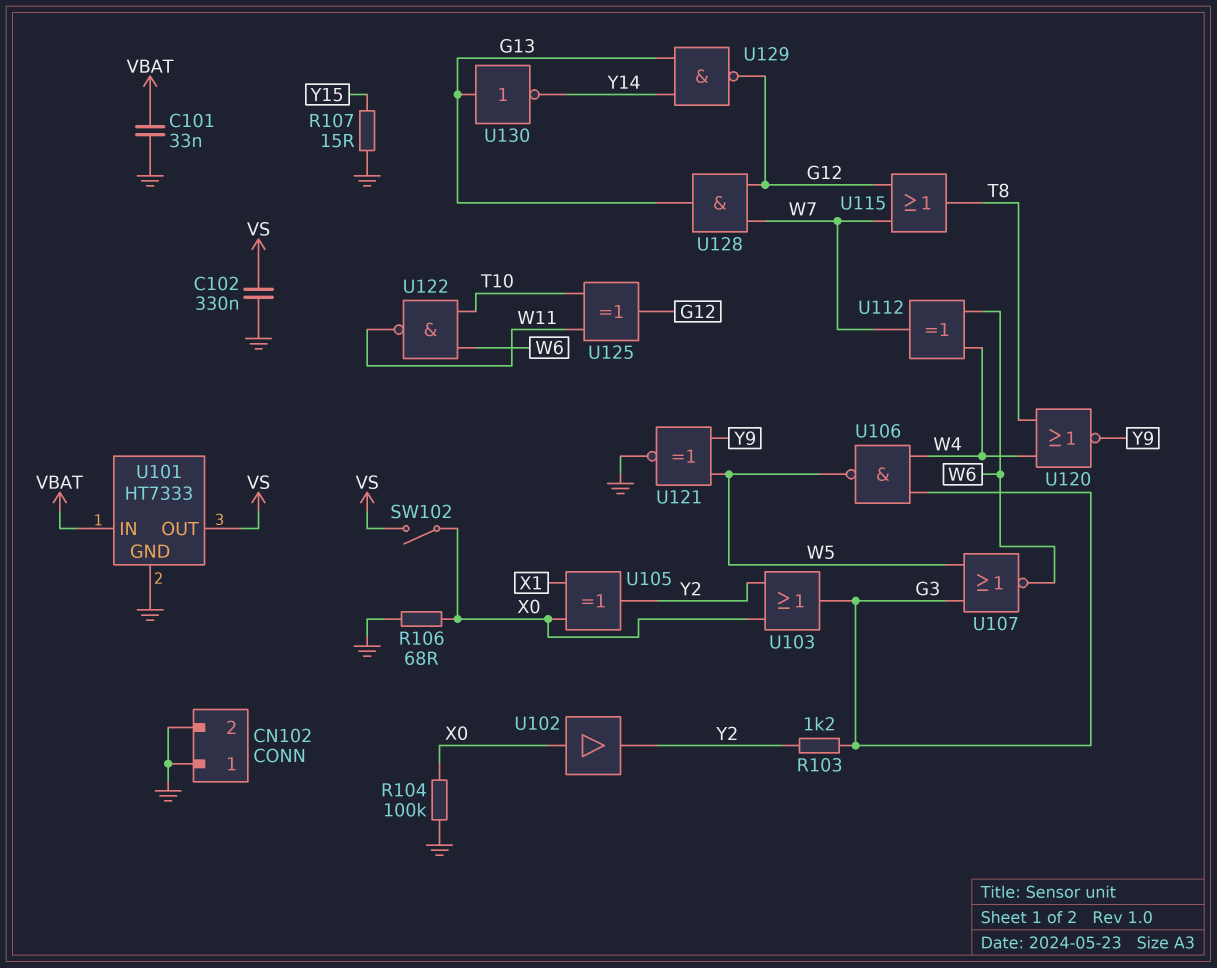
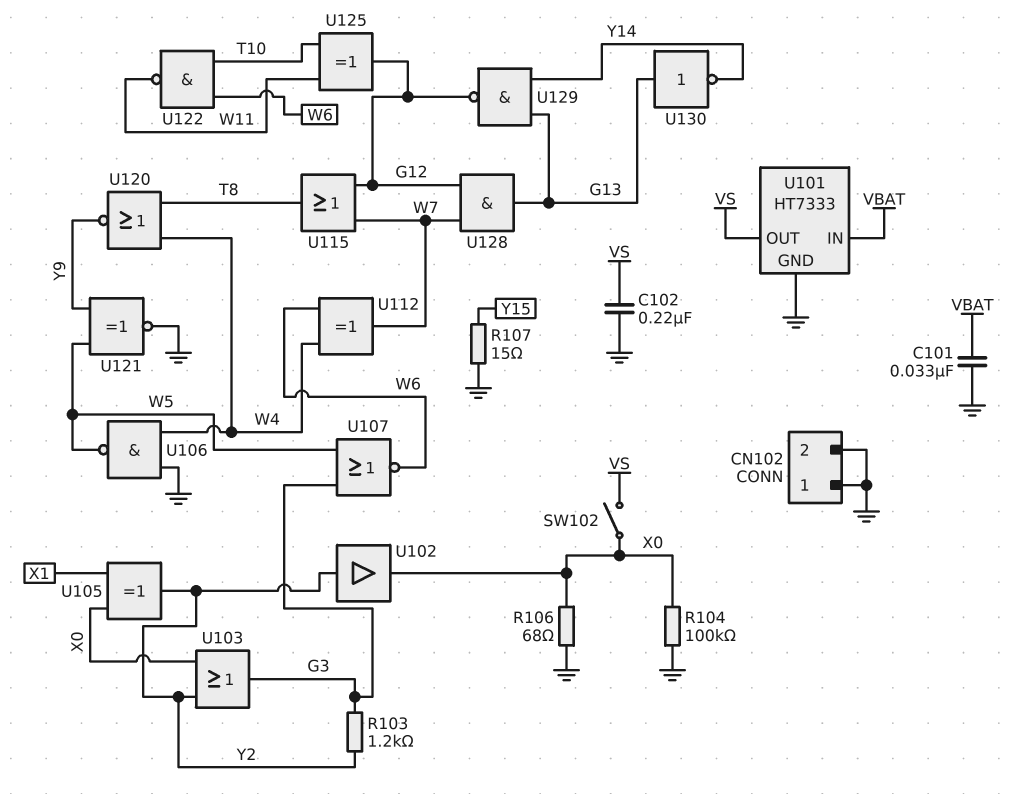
C102: 330nF (GND, VS) -> 220nF (GND, VS)
U102: buffer (in X0, out Y2) -> buffer (in Y2, out X0)
U106: NAND (in G3, in W4, out W5) -> NAND (in GND, in W4, out W5)

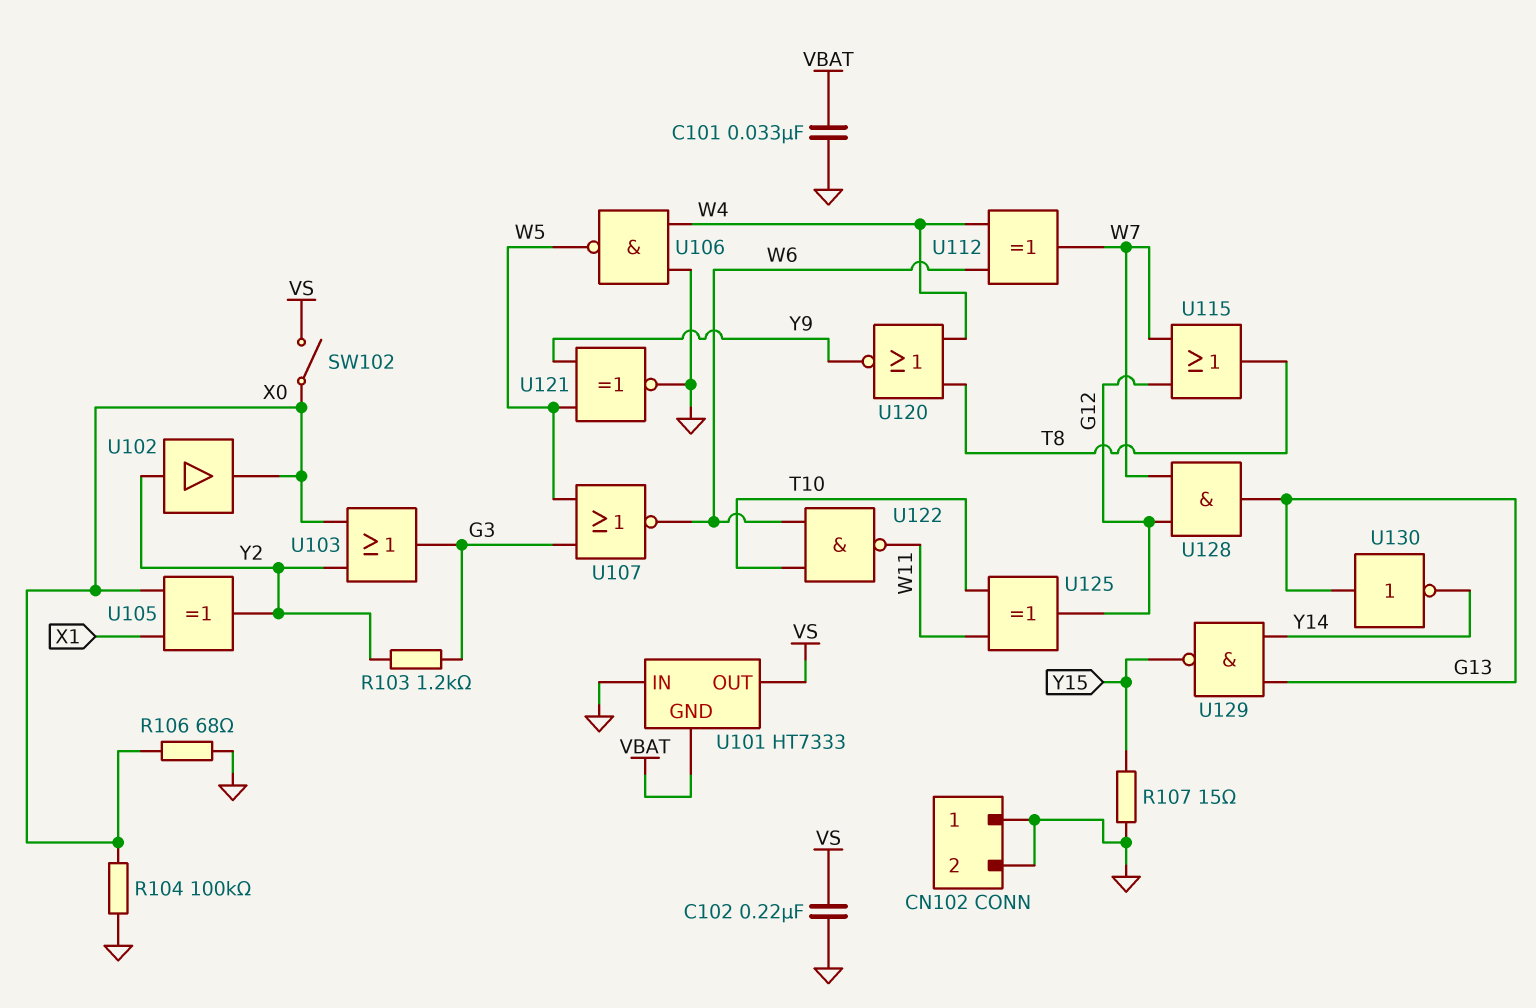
U101 pin GND: GND -> VBAT
U101 pin IN: VBAT -> GND
U129: NAND (in G13, in Y14, out G12) -> NAND (in G13, in Y14, out Y15)

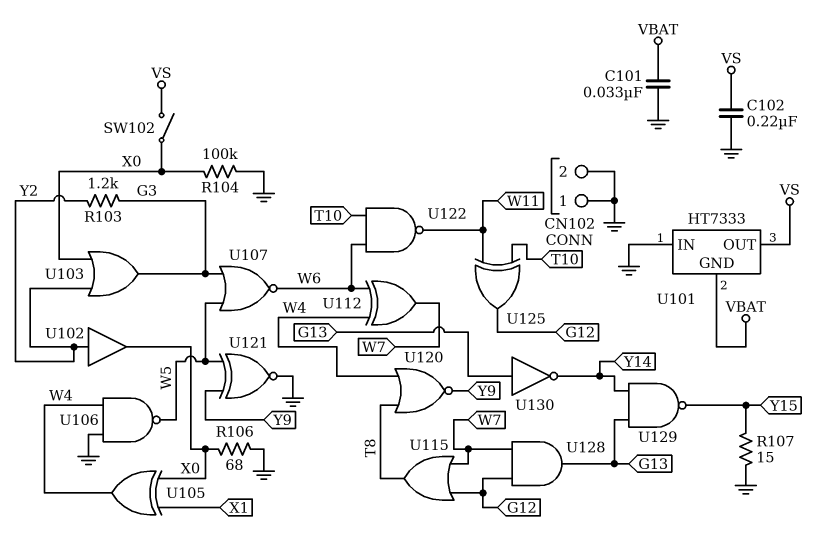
U105: XOR (in X0, in X1, out Y2) -> XOR (in X0, in X1, out W4)

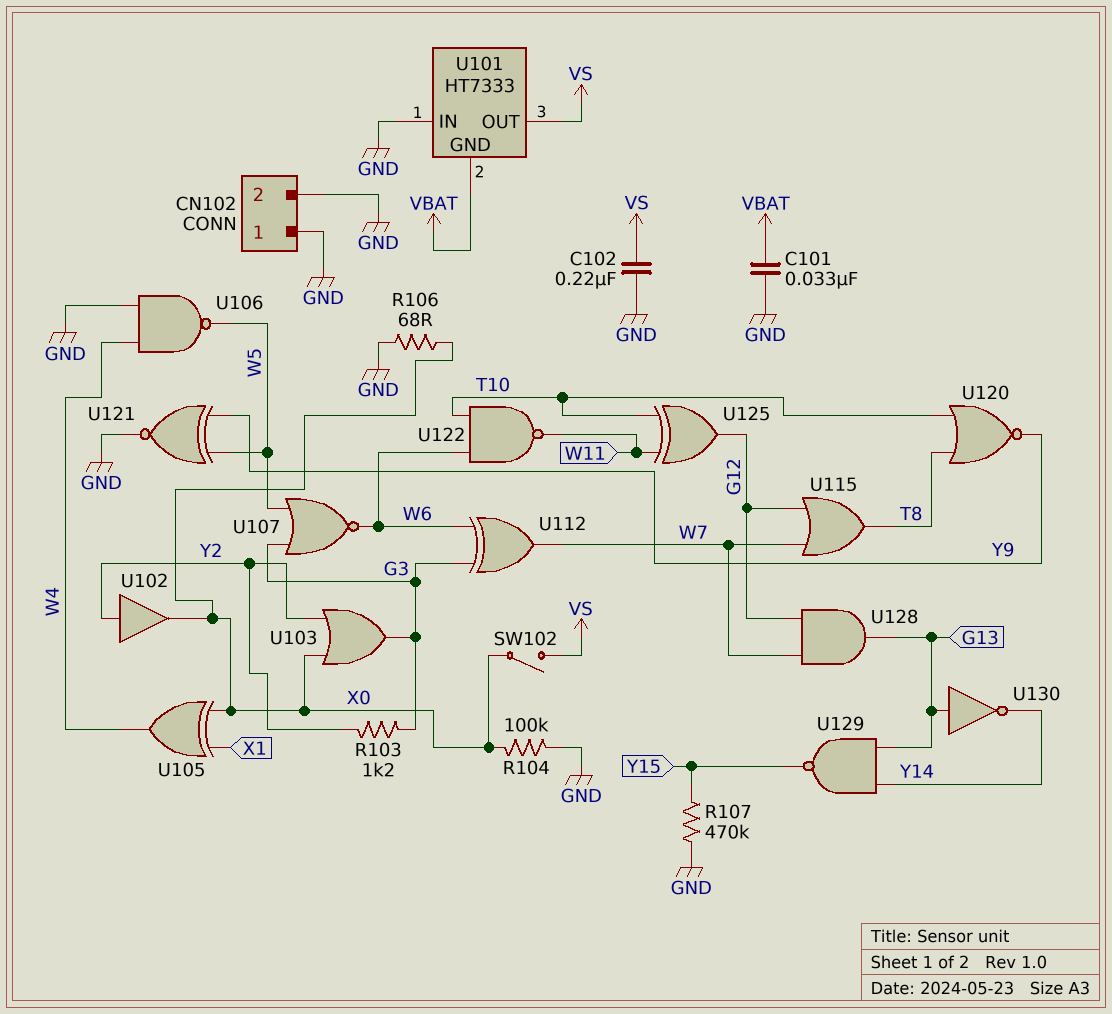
R107: 15 (GND, Y15) -> 470k (GND, Y15)
U112: XOR (in W4, in W6, out W7) -> XOR (in G3, in W6, out W7)
U120: NOR (in T8, in W4, out Y9) -> NOR (in T8, in T10, out Y9)

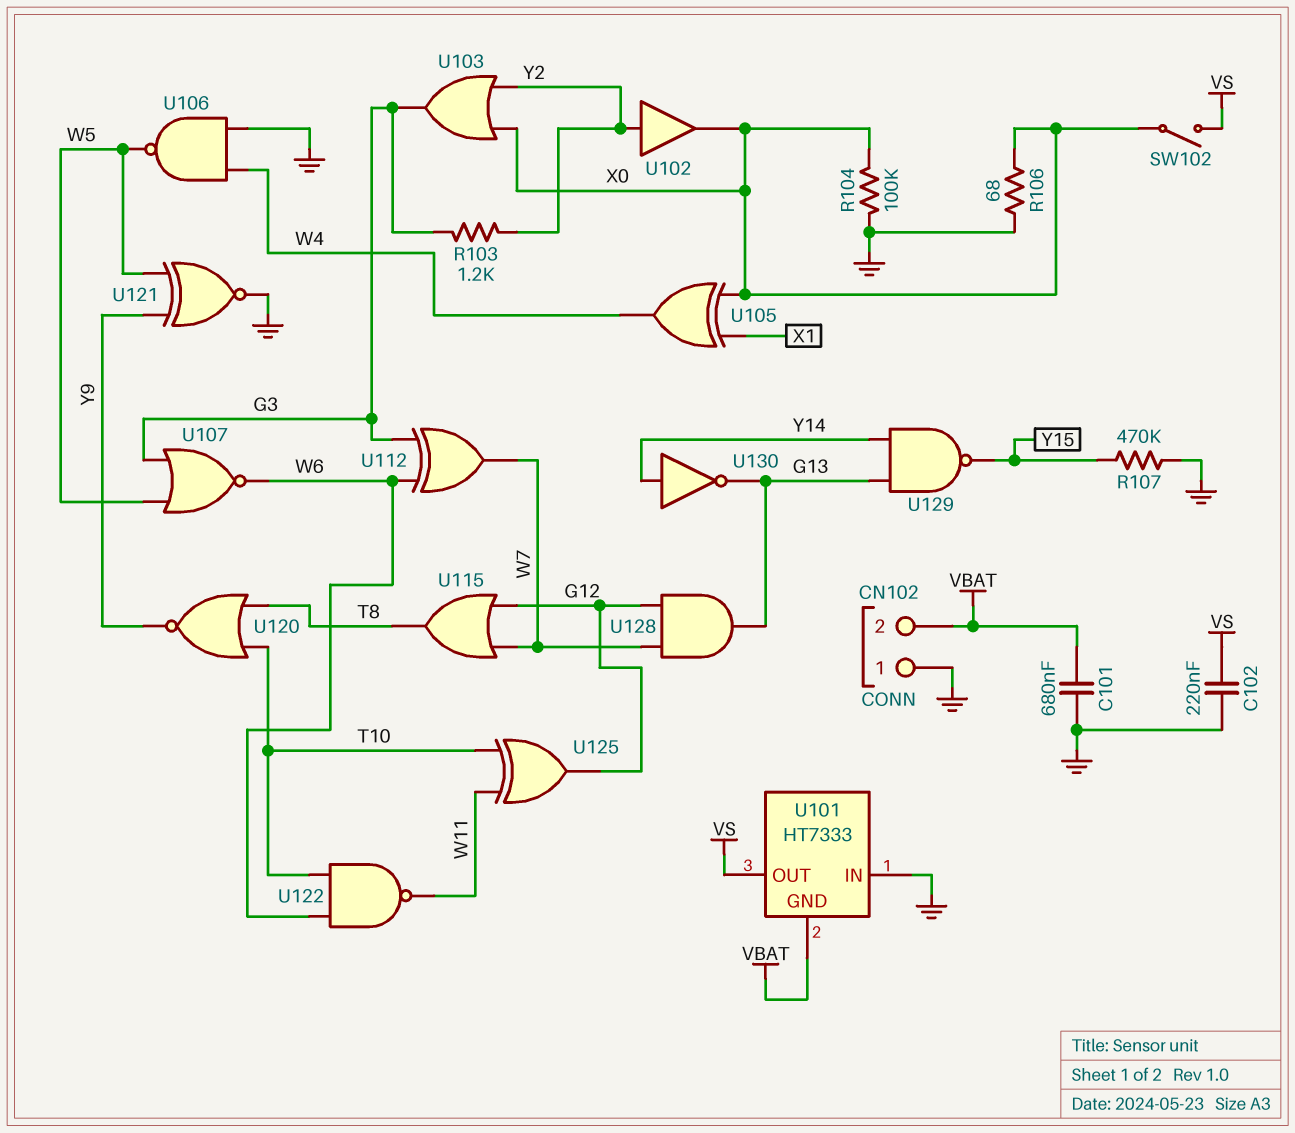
C101: 33nF (GND, VBAT) -> 680nF (GND, VBAT)
CN102 pin 2: GND -> VBAT
U130: NOT (in G13, out Y14) -> NOT (in Y14, out G13)

